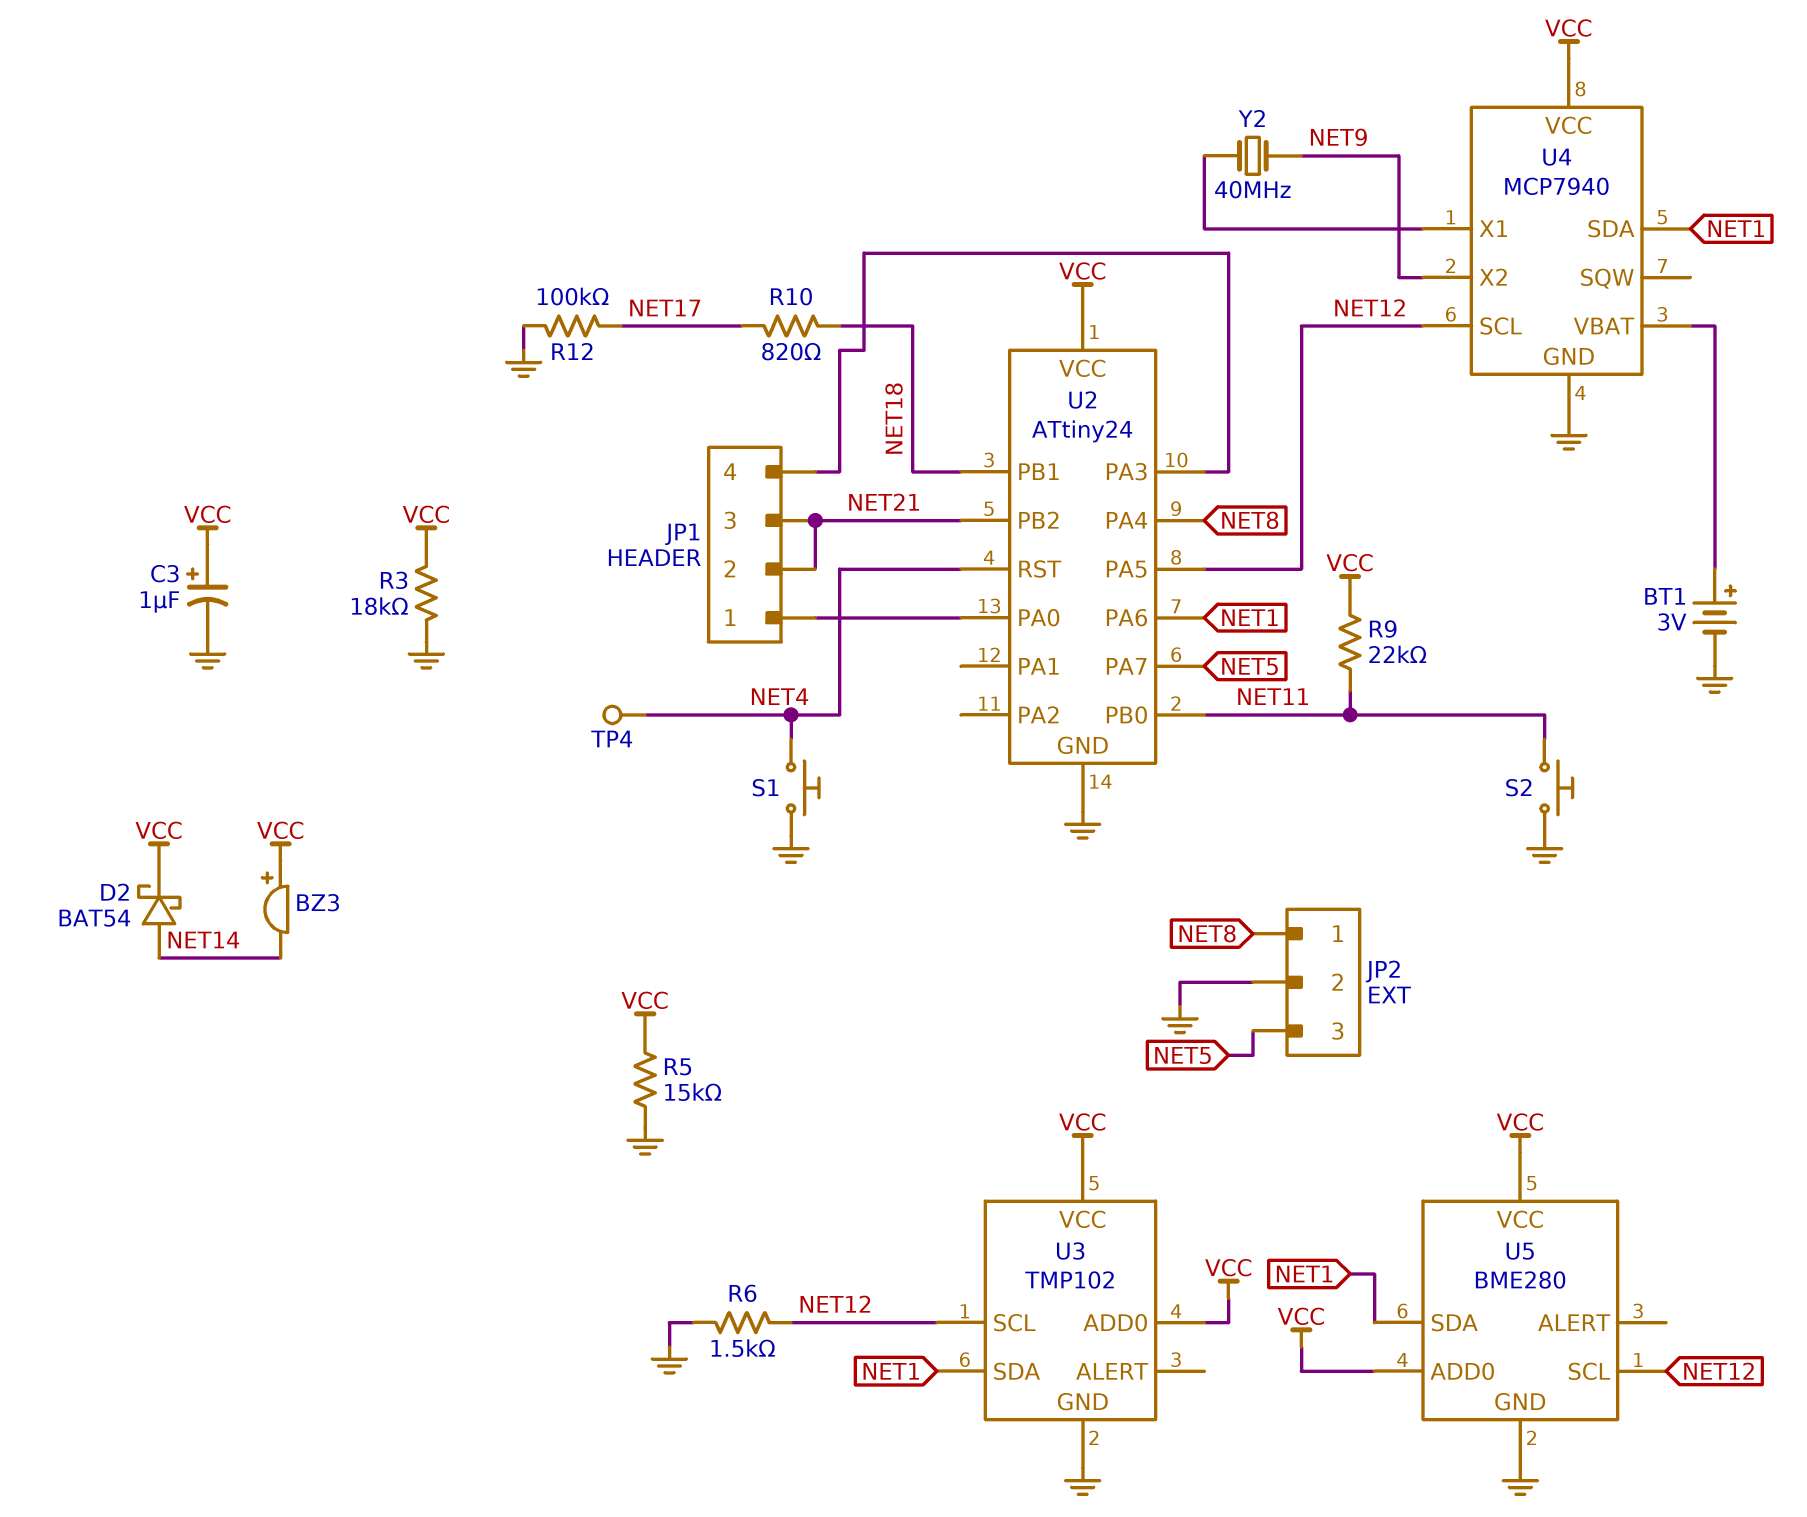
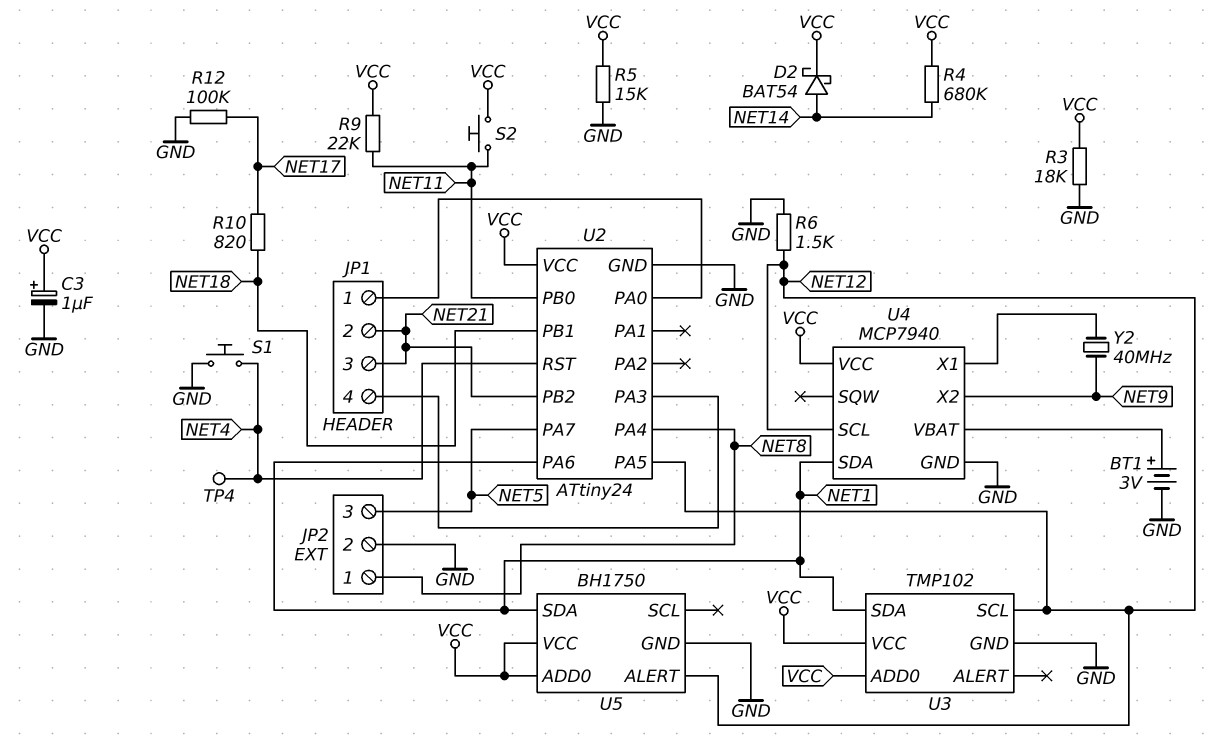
BZ3: buzzer (plus VCC, minus NET14) -> none
R4: none -> 680k (NET14, VCC)
S2: button (GND, NET11) -> button (NET11, VCC)
U5: BME280 -> BH1750
U5 pin ALERT: none -> NET12
U5 pin SCL: NET12 -> none

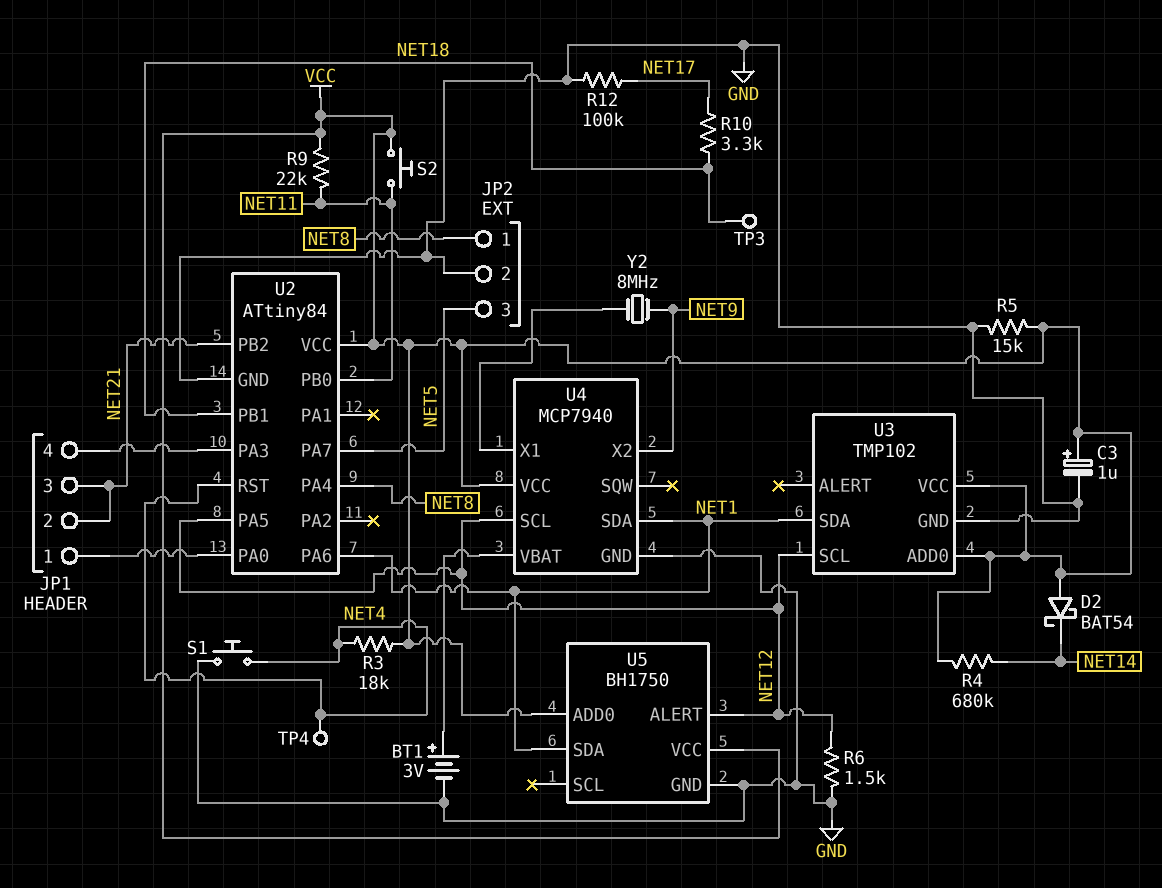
D2: schottky BAT54 (A NET14, K VCC) -> schottky BAT54 (A VCC, K NET14)
R3: 18k (GND, VCC) -> 18k (NET4, VCC)
R10: 820 (NET17, NET18) -> 3.3k (NET17, NET18)
TP3: none -> test point (NET18)
U2: ATtiny24 -> ATtiny84
Y2: 40MHz (NET9, U4/X1) -> 8MHz (NET9, U4/X1)

